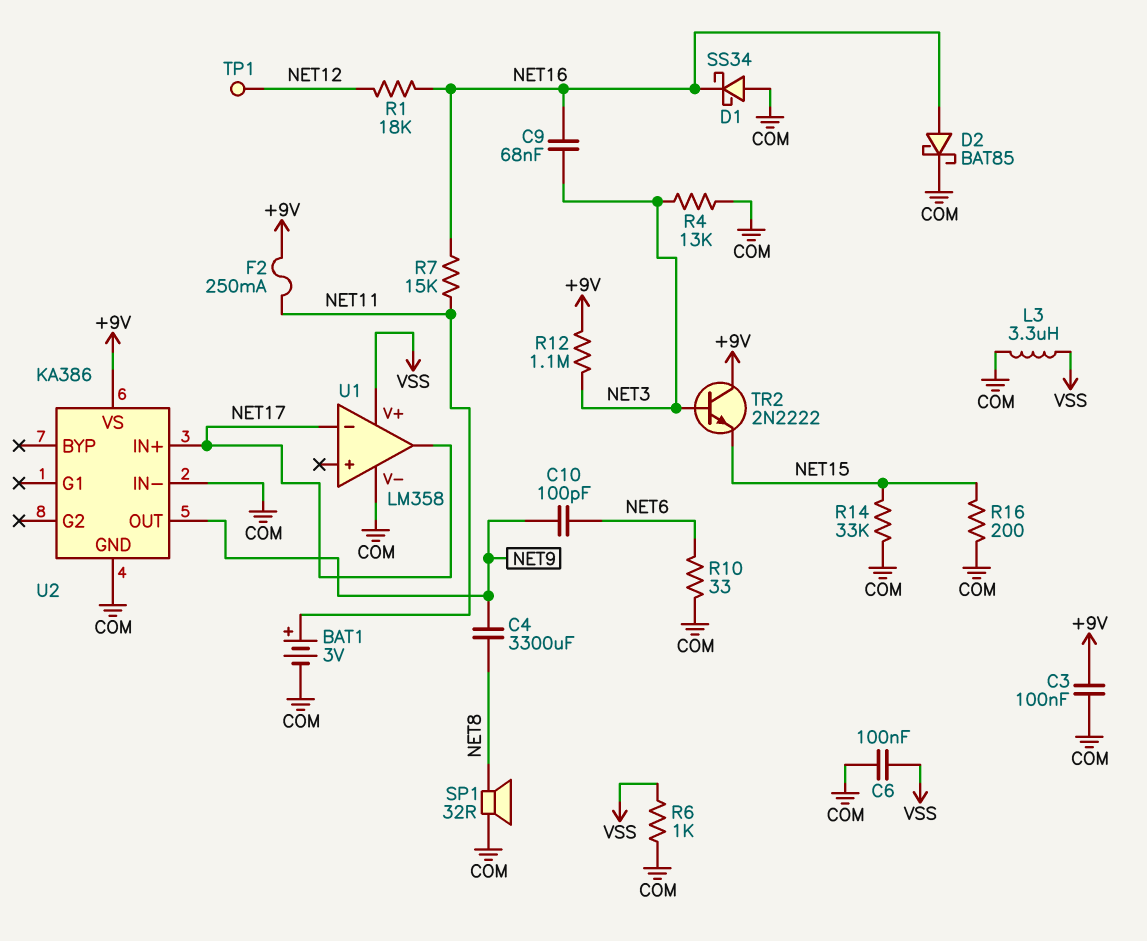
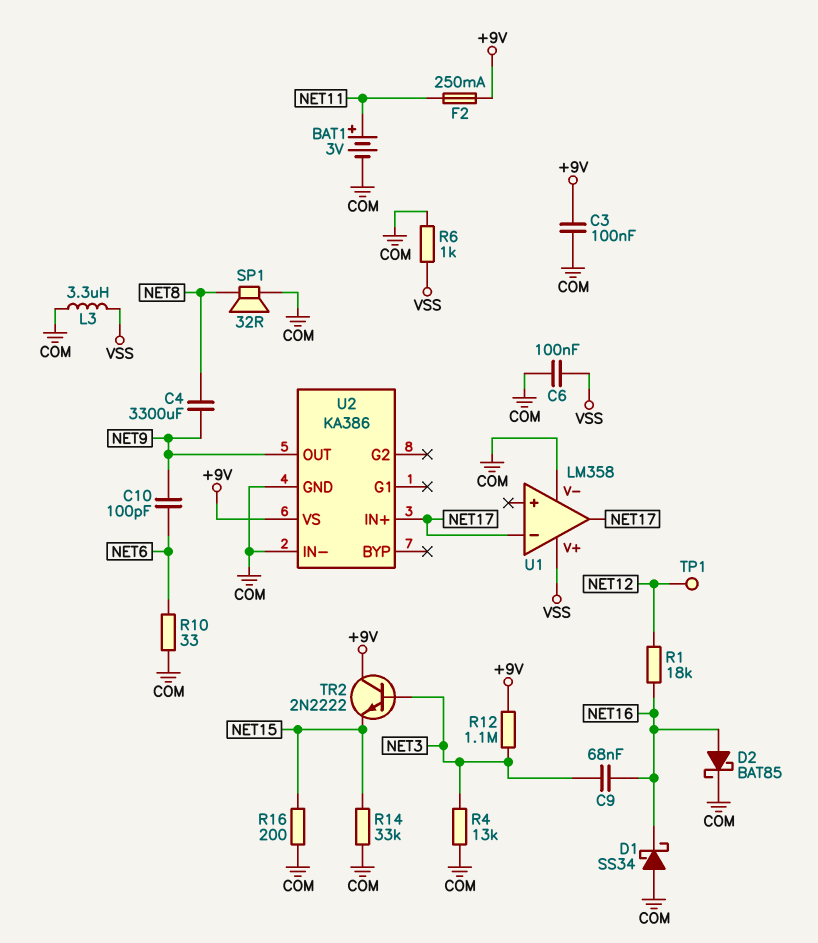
R7: 15k (NET11, NET16) -> none

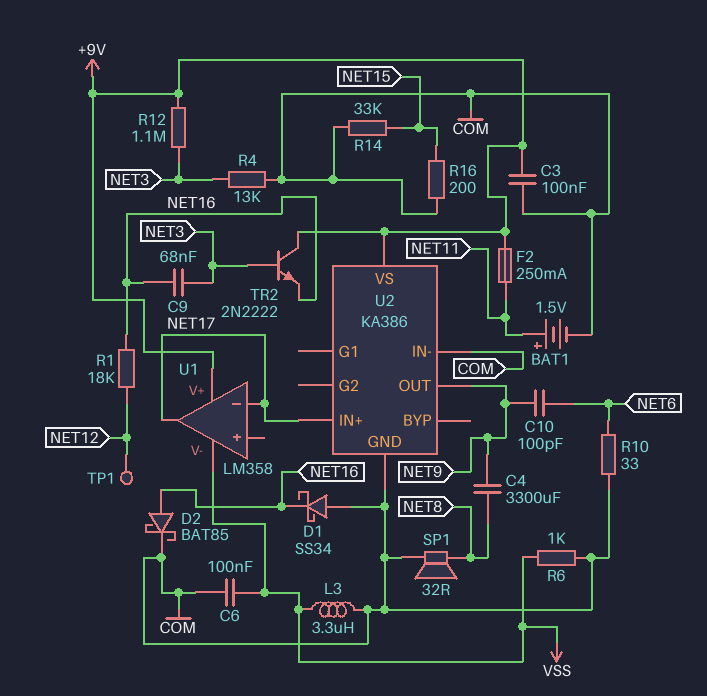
BAT1: 3V (plus NET11, minus COM) -> 1.5V (plus NET11, minus COM)
TR2: NPN 2N2222 (B NET3, C +9V, E NET15) -> NPN 2N2222 (B NET3, C +9V, E NET16)
U1 pin V+: VSS -> +9V
U1 pin V-: COM -> VSS

